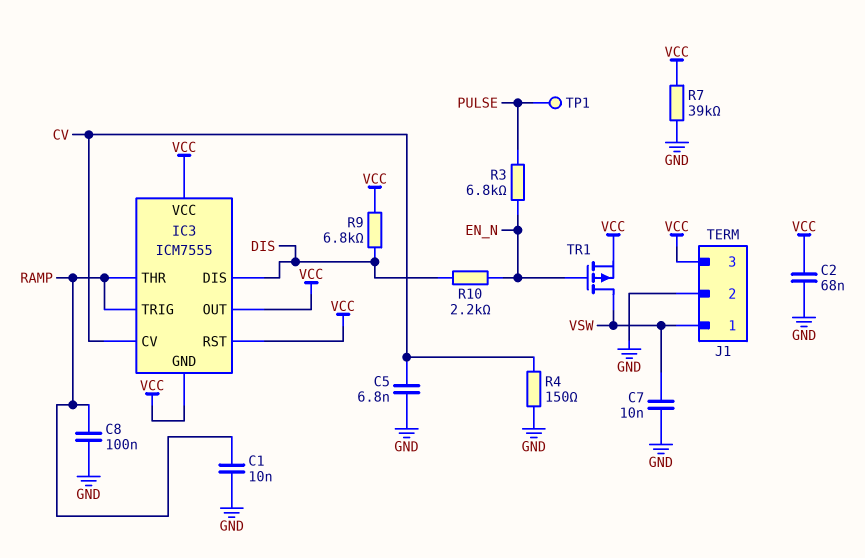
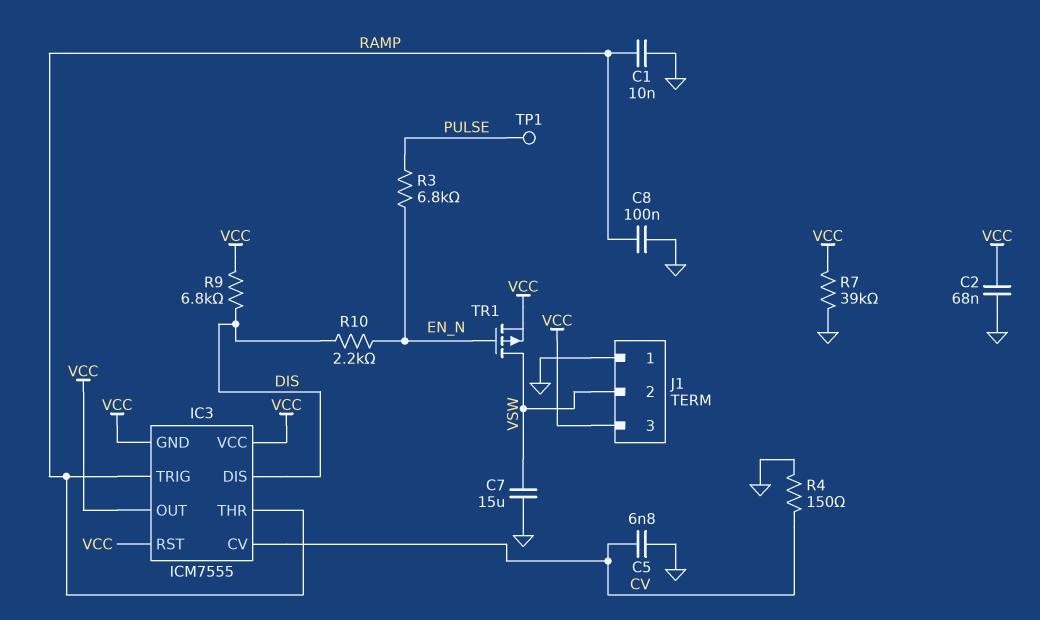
C7: 10nF (GND, VSW) -> 15uF (GND, VSW)
J1 pin 1: VSW -> GND
J1 pin 2: GND -> VSW

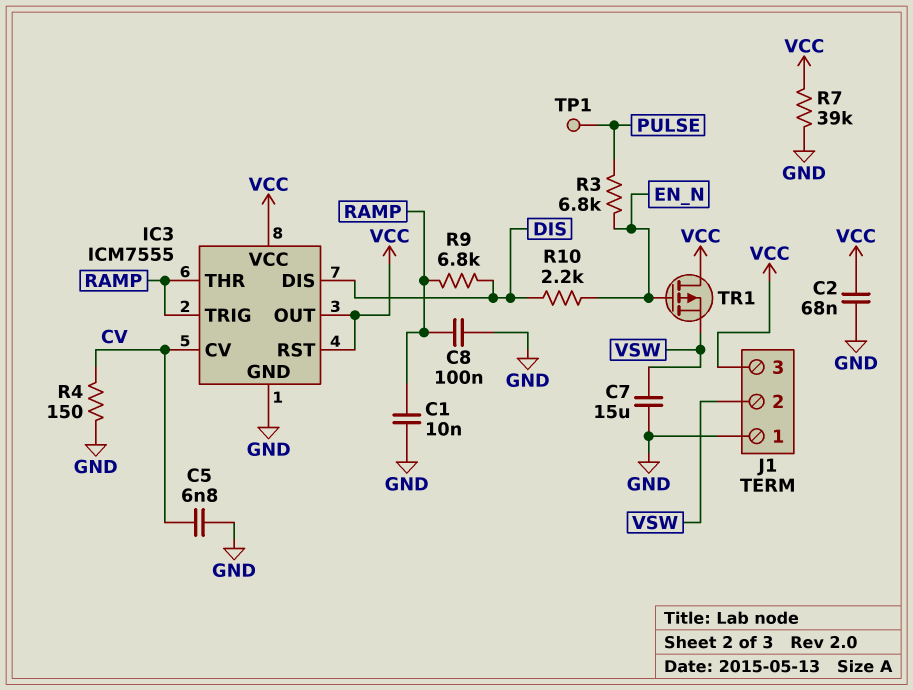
IC3 pin GND: VCC -> GND
R9: 6.8k (DIS, VCC) -> 6.8k (DIS, RAMP)
TR1: PMOS (G EN_N, D VSW, S VCC) -> PMOS (G EN_N, D VCC, S VSW)

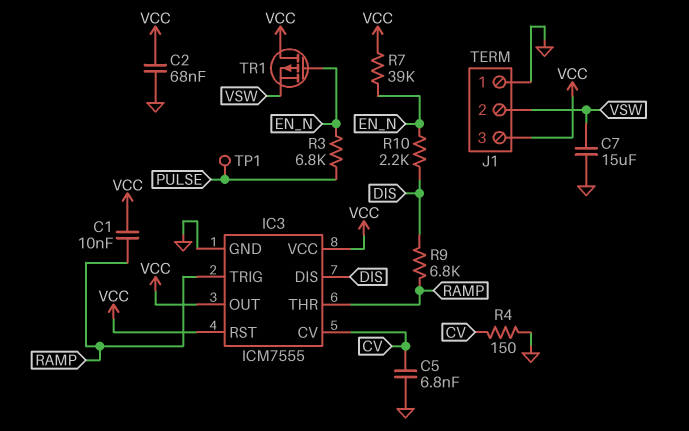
C1: 10nF (GND, RAMP) -> 10nF (RAMP, VCC)
C8: 100nF (GND, RAMP) -> none
R7: 39k (GND, VCC) -> 39k (EN_N, VCC)

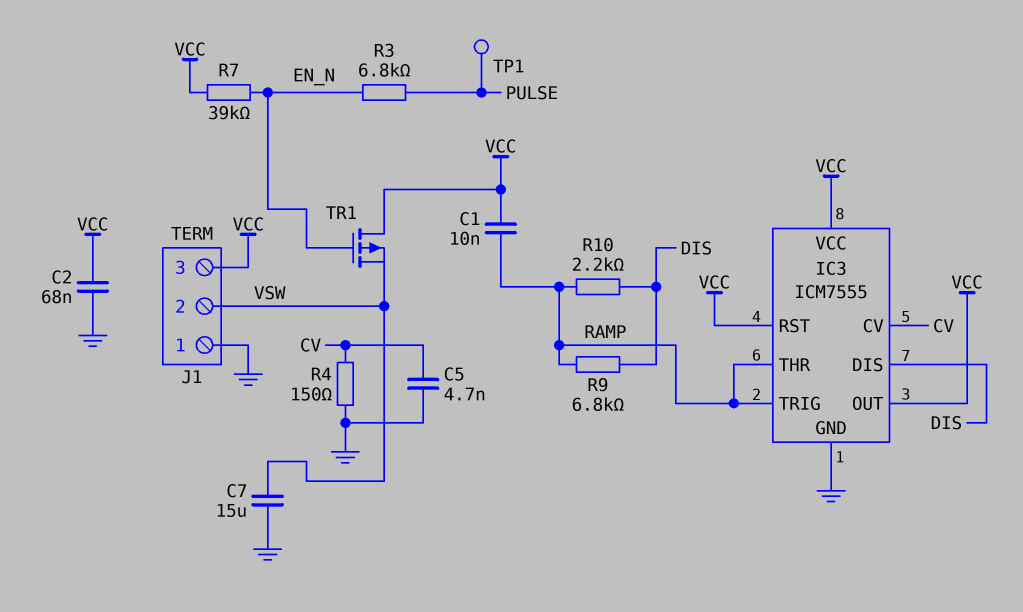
C5: 6.8nF (CV, GND) -> 4.7nF (CV, GND)
R10: 2.2k (DIS, EN_N) -> 2.2k (DIS, RAMP)

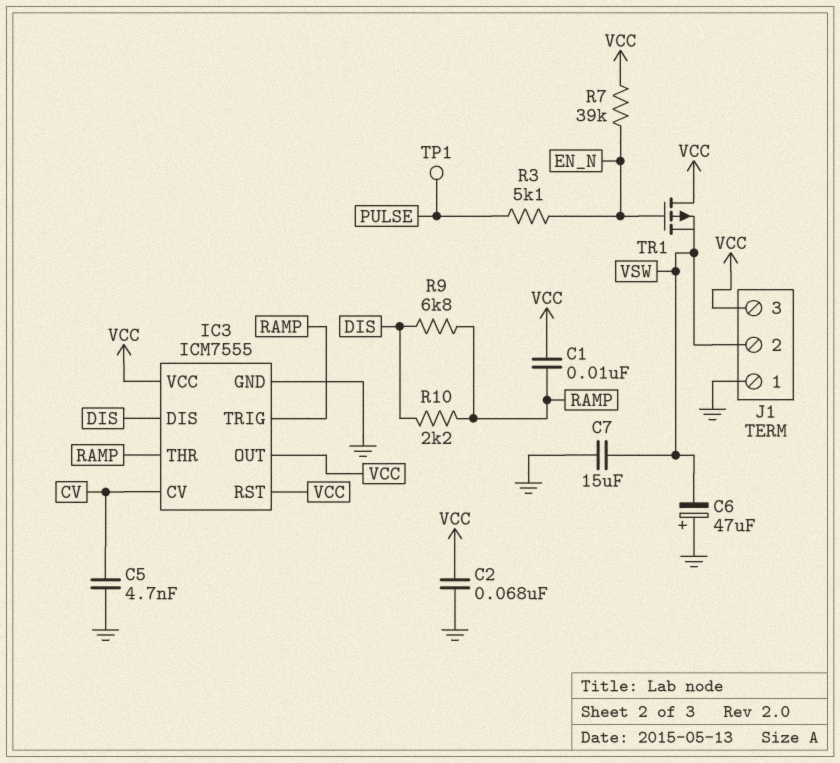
C6: none -> 47uF (plus GND, minus VSW)
R3: 6.8k (EN_N, PULSE) -> 5.1k (EN_N, PULSE)
R4: 150 (CV, GND) -> none

